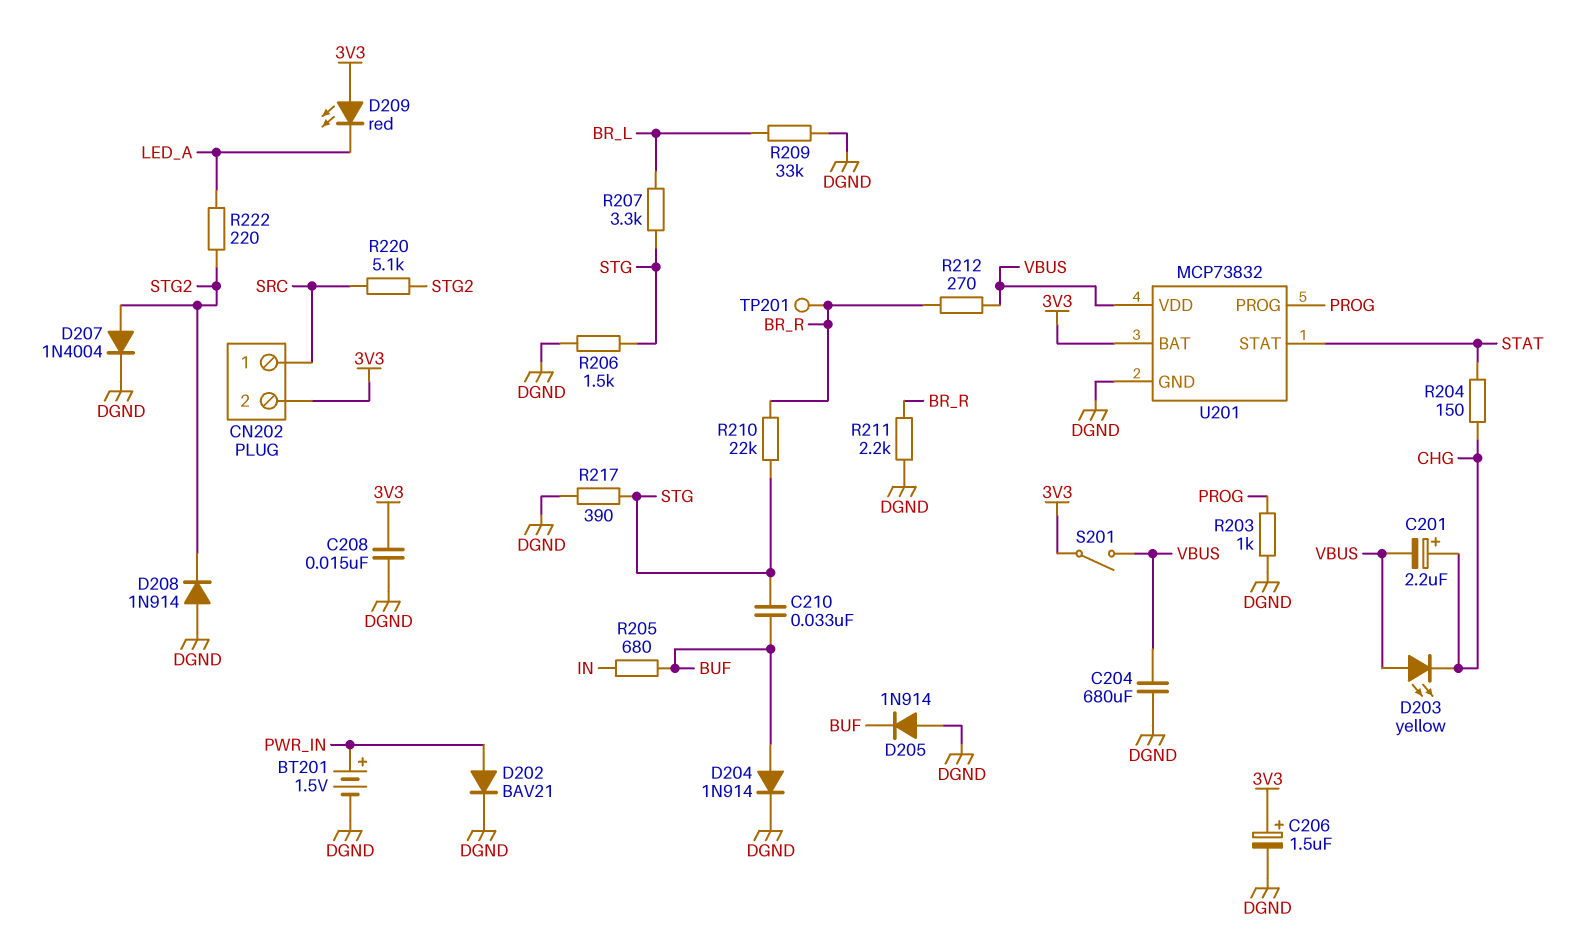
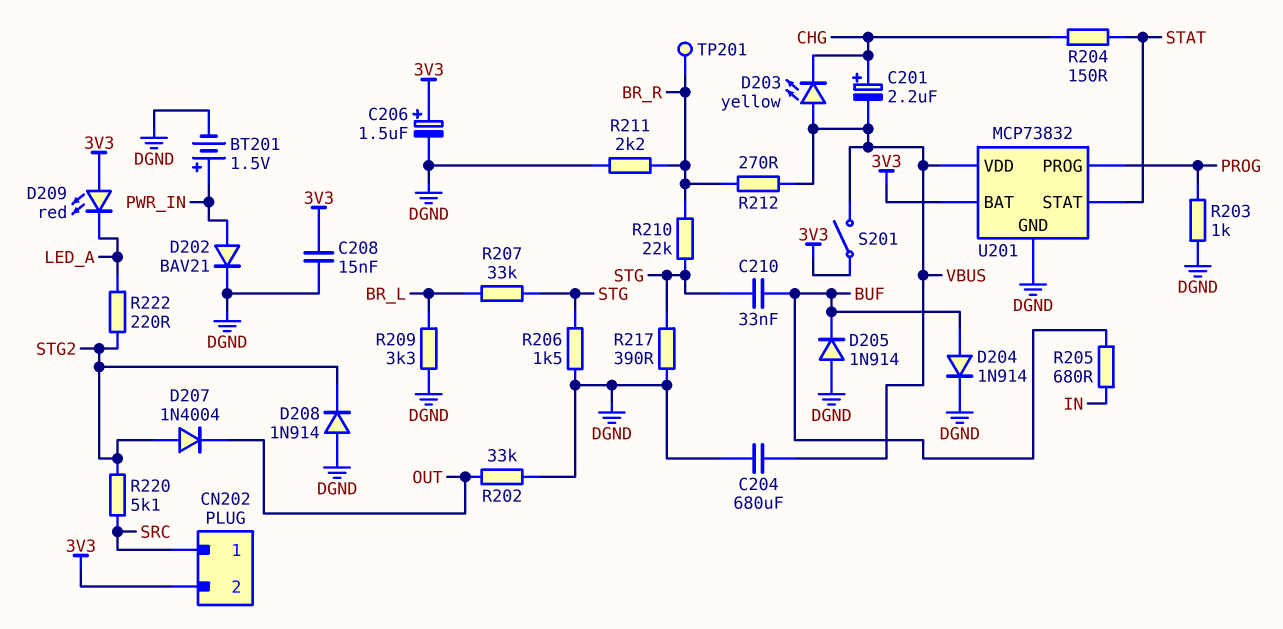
D207: diode 1N4004 (A STG2, K DGND) -> diode 1N4004 (A STG2, K OUT)
R202: none -> 33k (DGND, OUT)
R207: 3.3k (BR_L, STG) -> 33k (BR_L, STG)
R209: 33k (BR_L, DGND) -> 3.3k (BR_L, DGND)

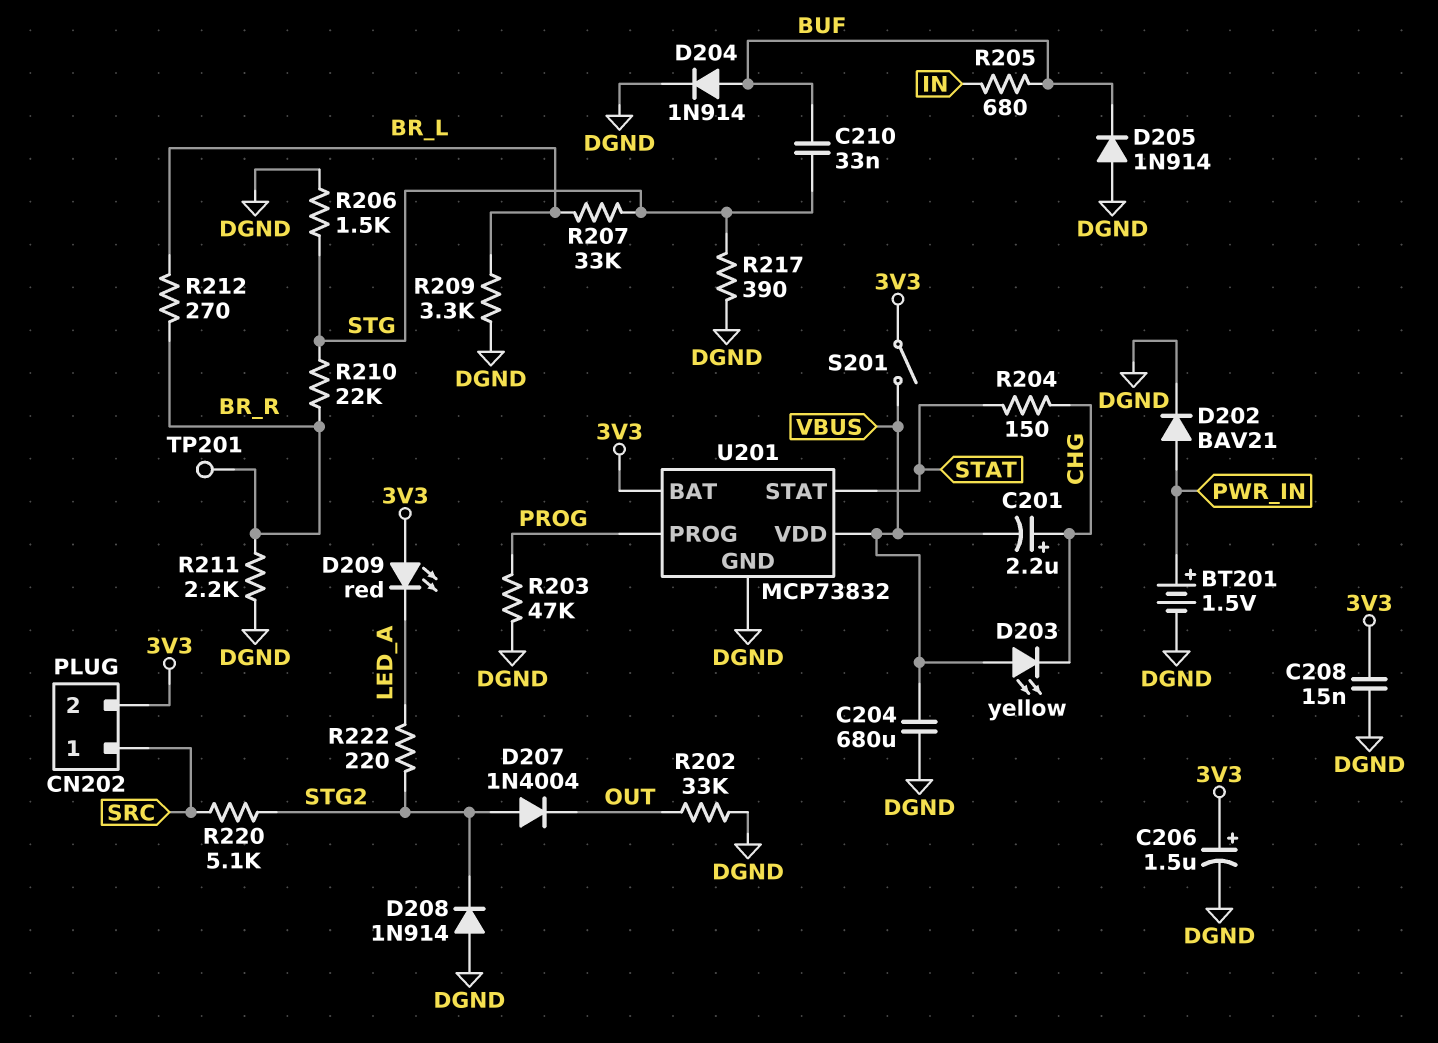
R203: 1k (DGND, PROG) -> 47k (DGND, PROG)
R212: 270 (BR_R, VBUS) -> 270 (BR_L, BR_R)

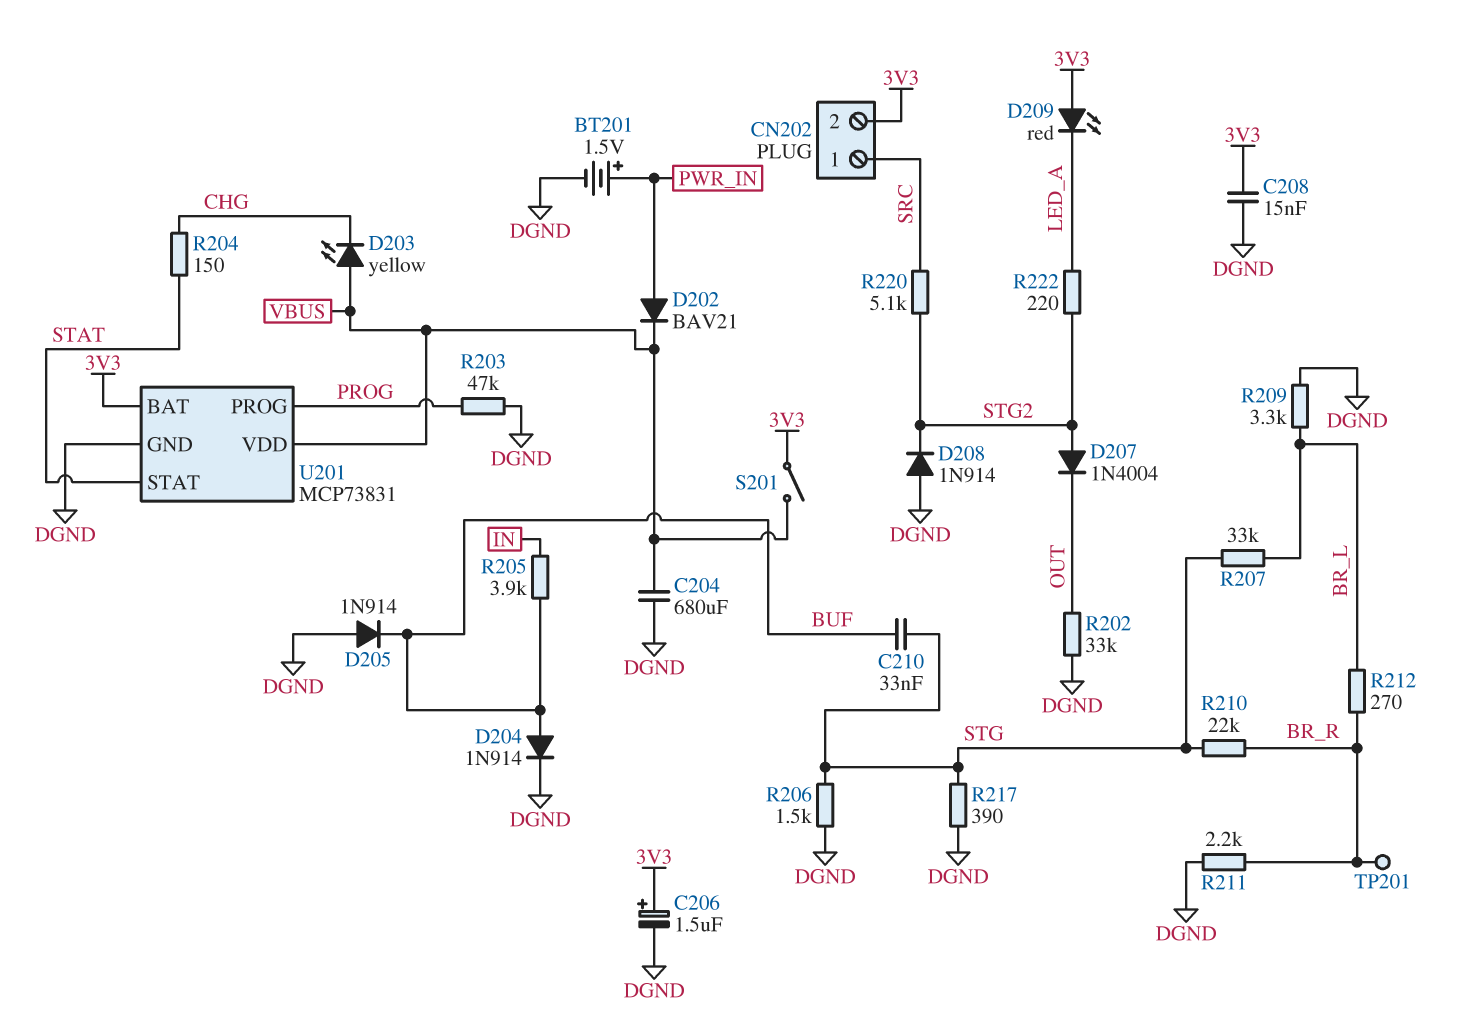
C201: 2.2uF (plus CHG, minus VBUS) -> none
D202: diode BAV21 (A PWR_IN, K DGND) -> diode BAV21 (A PWR_IN, K VBUS)
R205: 680 (BUF, IN) -> 3.9k (BUF, IN)
U201: MCP73832 -> MCP73831

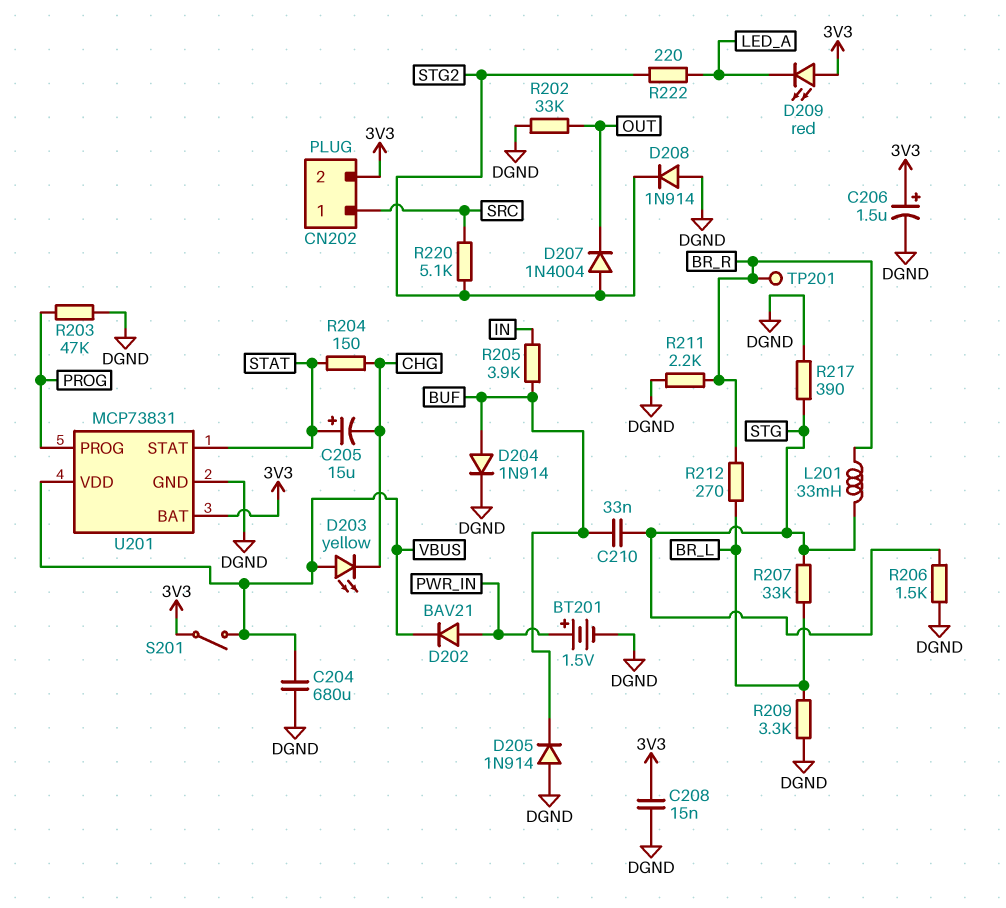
C205: none -> 15uF (plus STAT, minus CHG)
L201: none -> 33mH (BR_R, STG)
R210: 22k (BR_R, STG) -> none

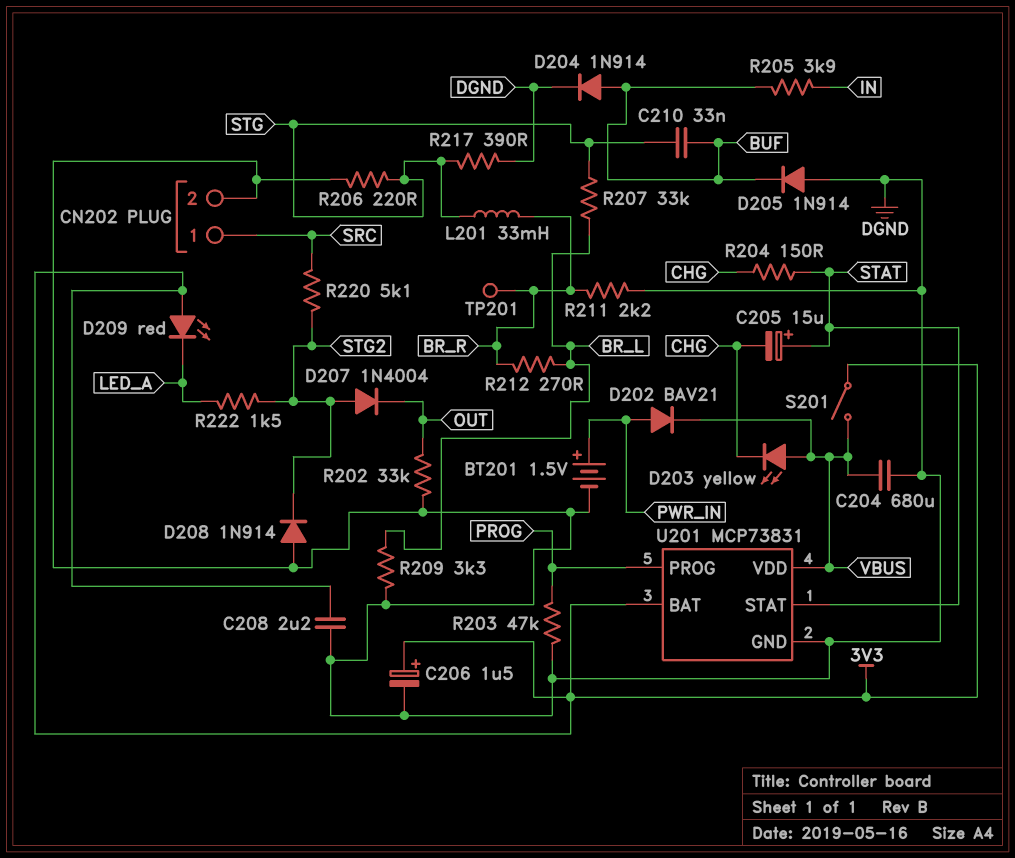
C208: 15nF (3V3, DGND) -> 2.2uF (3V3, DGND)
CN202 pin 2: 3V3 -> DGND
R206: 1.5k (DGND, STG) -> 220 (DGND, STG)
R222: 220 (LED_A, STG2) -> 1.5k (LED_A, STG2)

